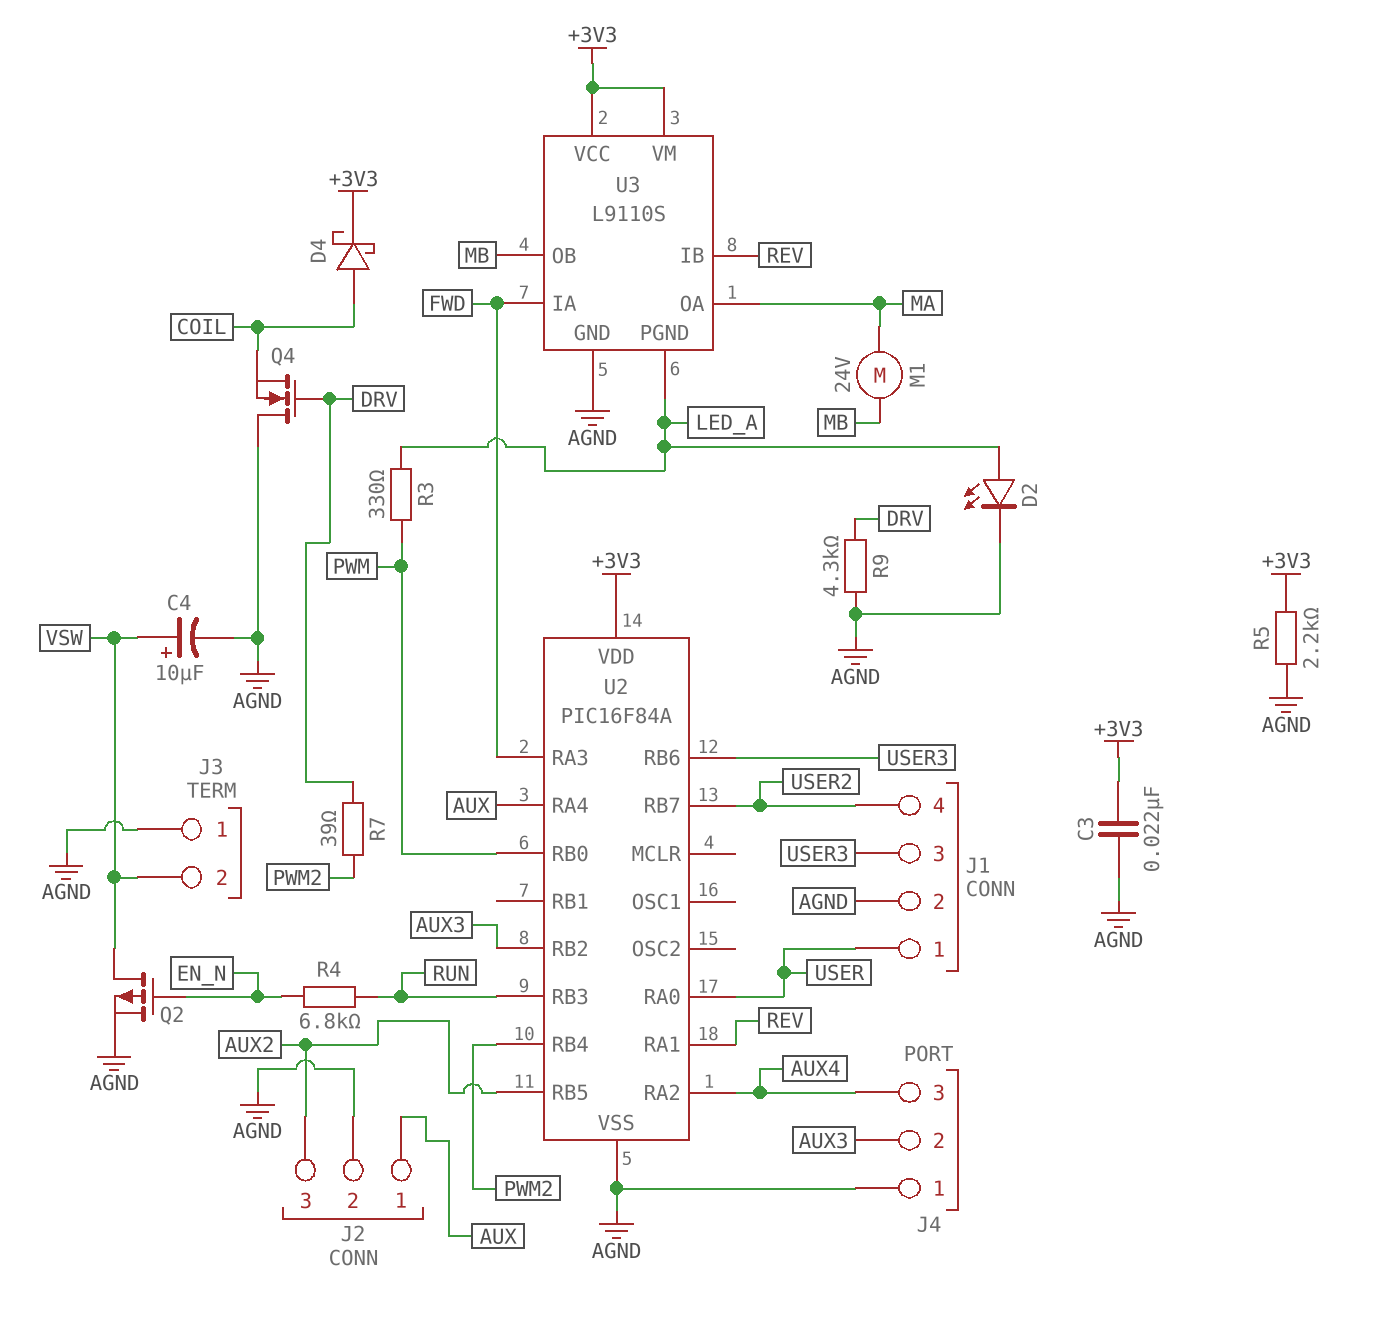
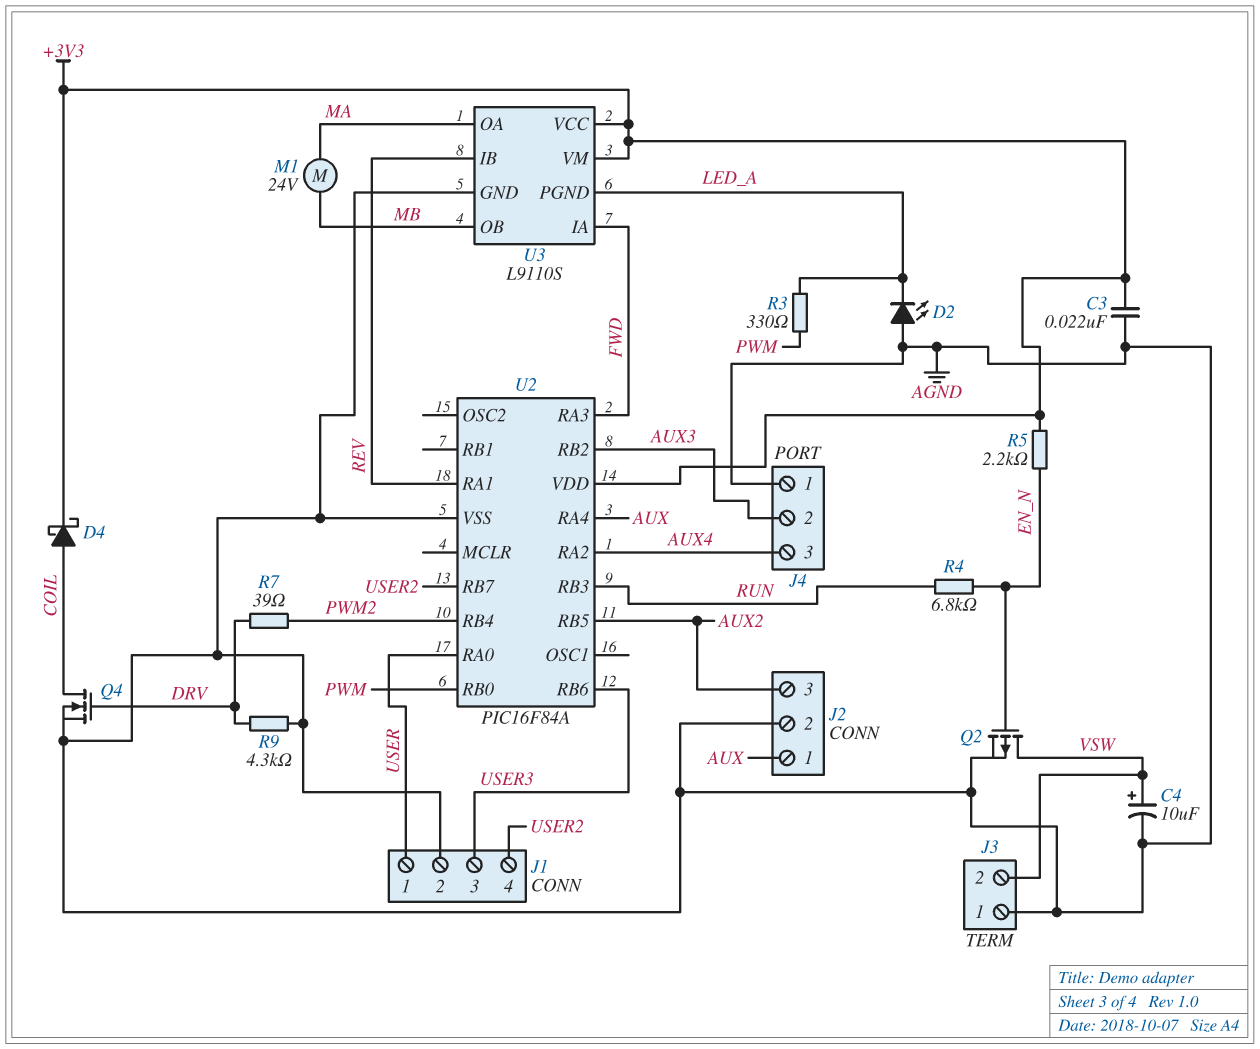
D2: LED (A LED_A, K AGND) -> LED (A AGND, K LED_A)
Q4: NMOS (G DRV, D AGND, S COIL) -> NMOS (G DRV, D COIL, S AGND)
R5: 2.2k (+3V3, AGND) -> 2.2k (+3V3, EN_N)

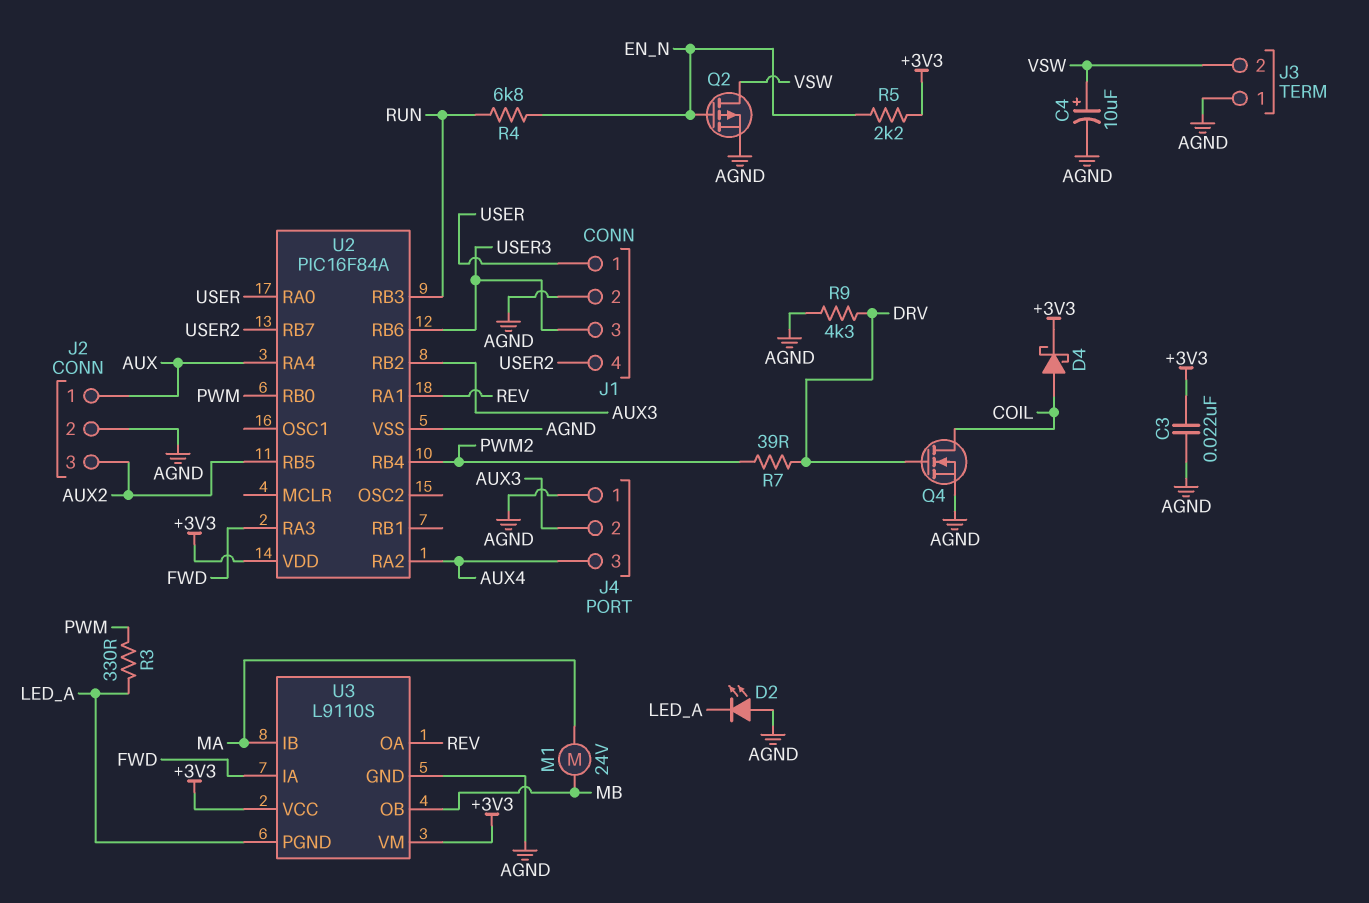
U3 pin IB: REV -> MA
U3 pin OA: MA -> REV

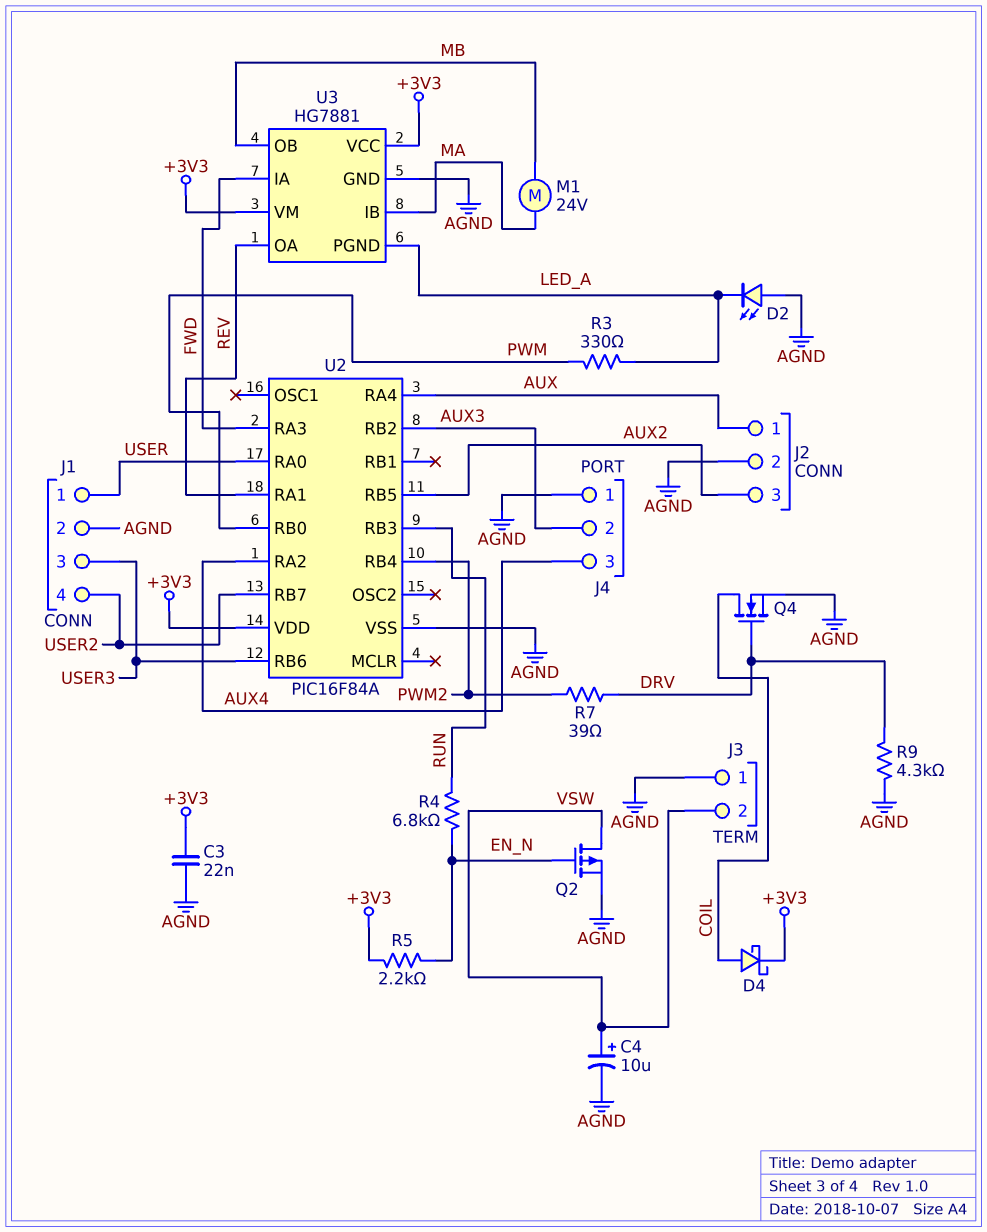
U3: L9110S -> HG7881

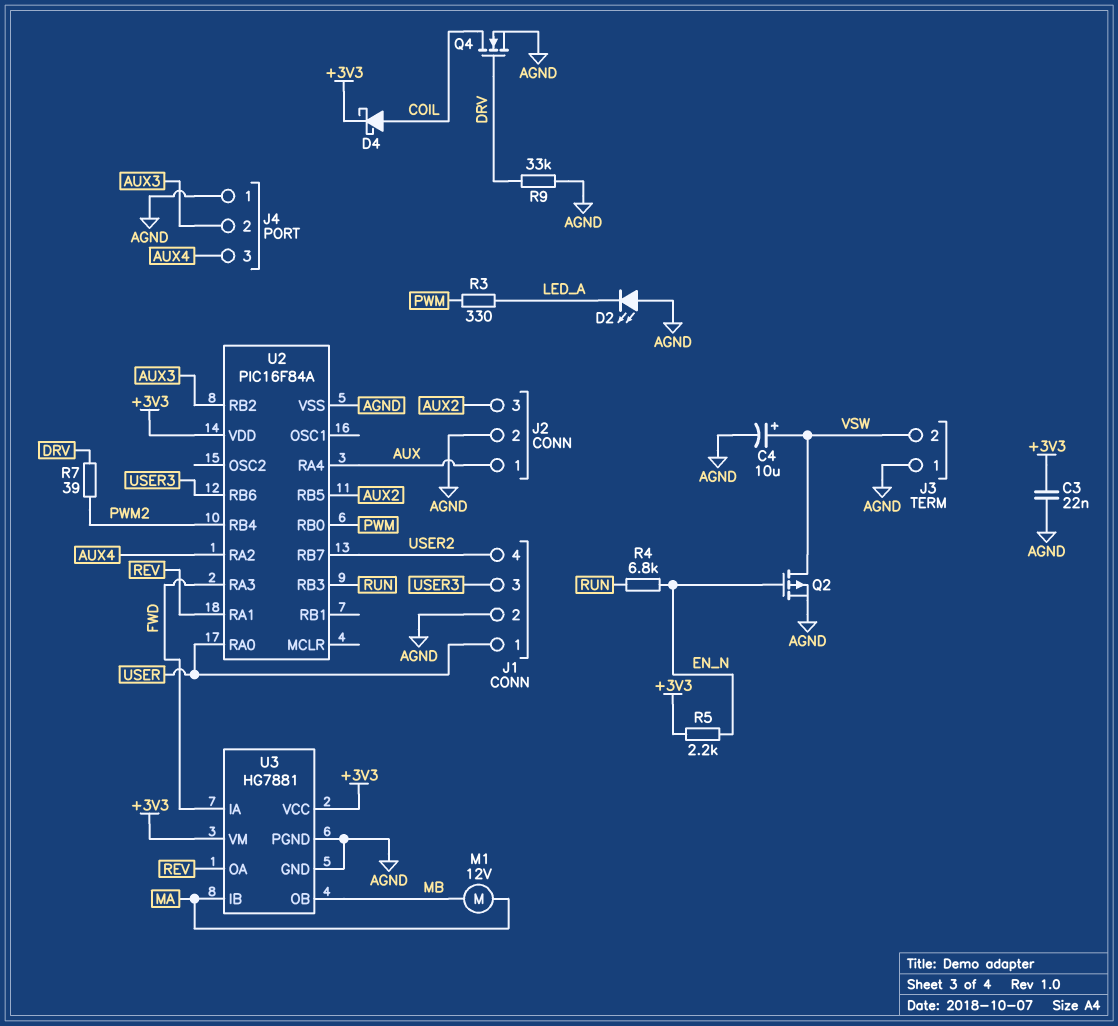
M1: motor 24V (MA, MB) -> motor 12V (MA, MB)
R9: 4.3k (AGND, DRV) -> 33k (AGND, DRV)
U3 pin PGND: LED_A -> AGND

